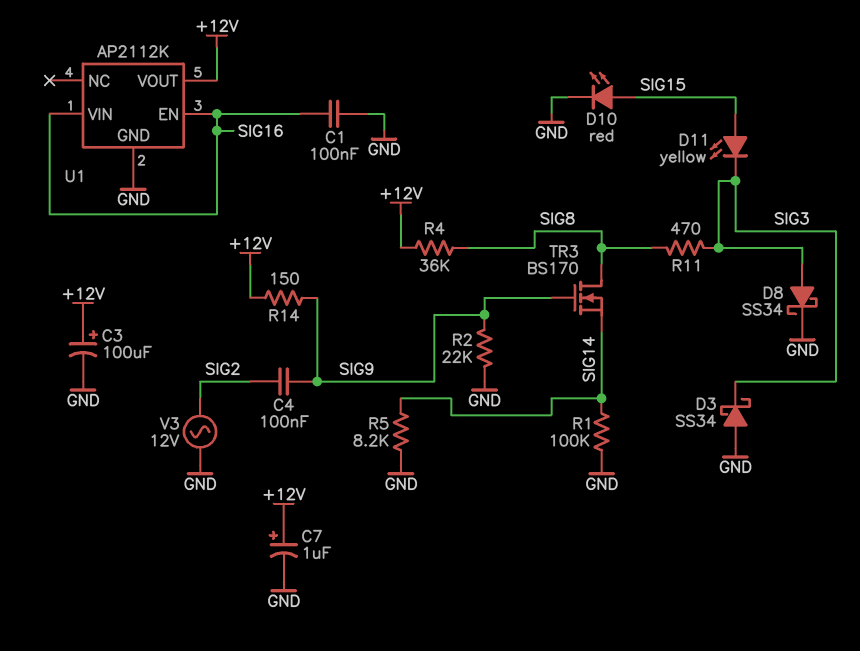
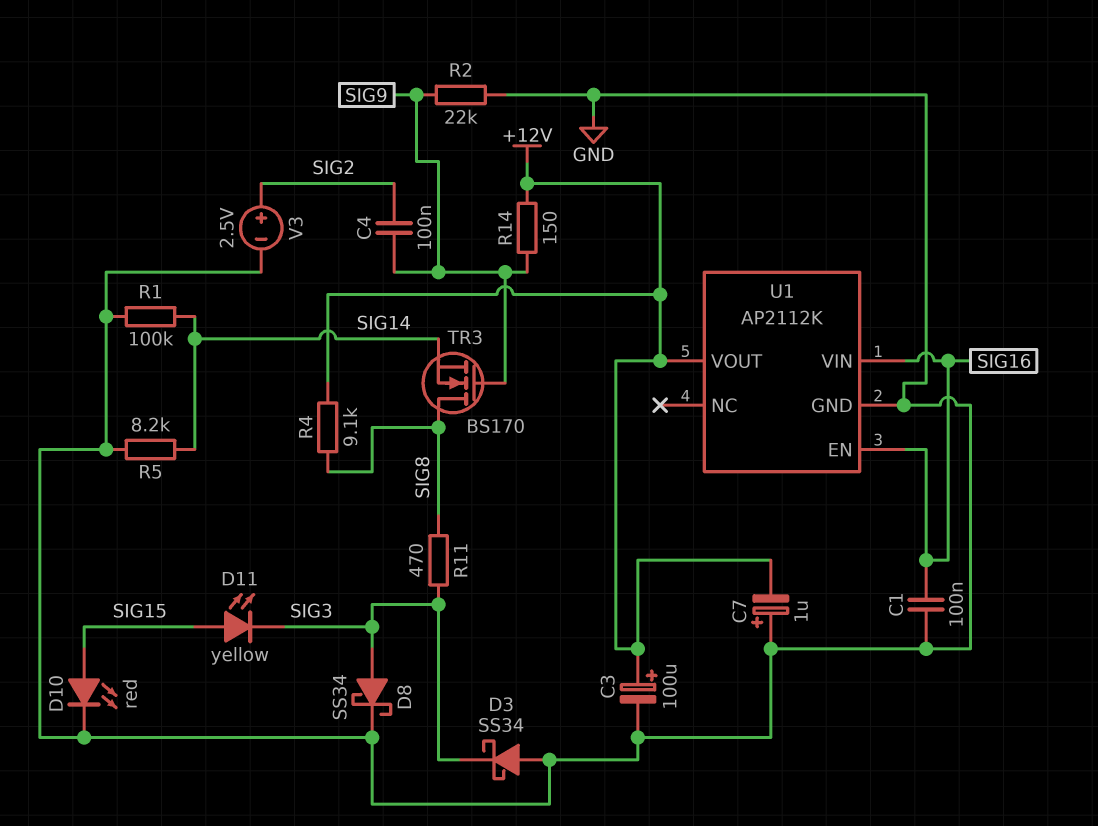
C7: 1uF (plus +12V, minus GND) -> 1uF (plus GND, minus +12V)
R4: 36k (+12V, SIG8) -> 9.1k (+12V, SIG8)
V3: AC 12V (GND, SIG2) -> 2.5V (plus SIG2, minus GND)

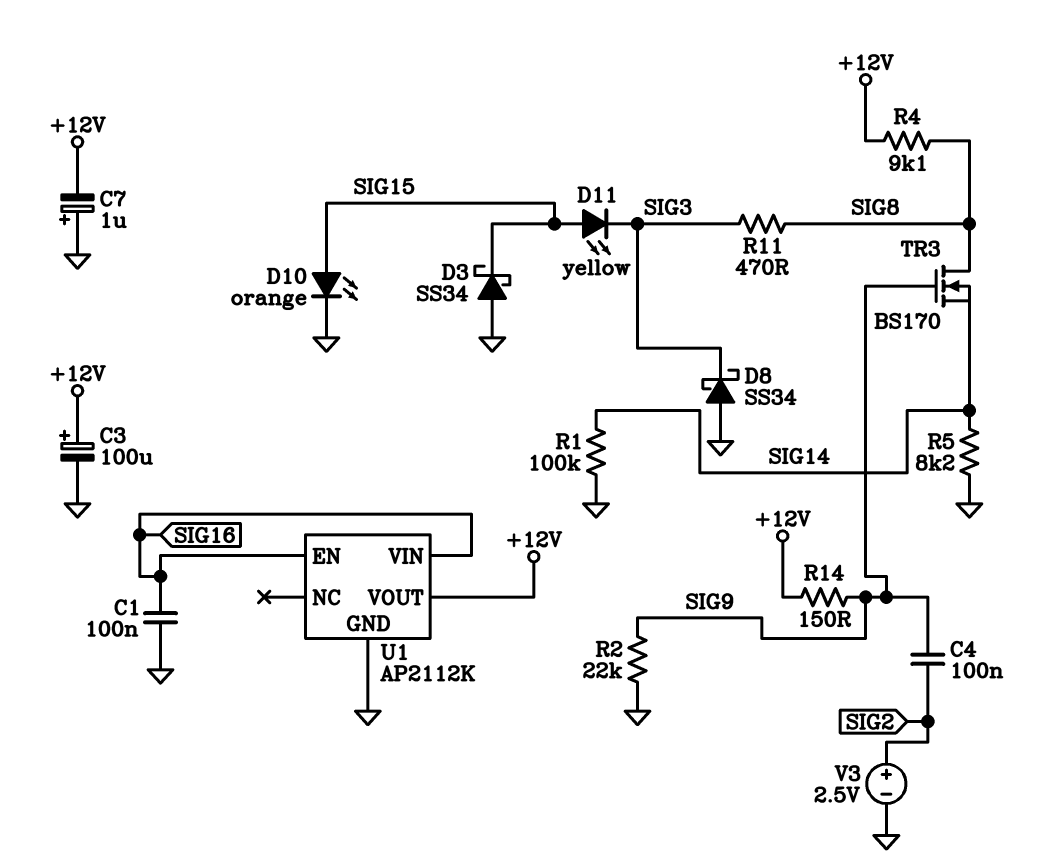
D3: schottky SS34 (A GND, K SIG3) -> schottky SS34 (A GND, K SIG15)
D8: schottky SS34 (A SIG3, K GND) -> schottky SS34 (A GND, K SIG3)
D10: LED red (A SIG15, K GND) -> LED orange (A SIG15, K GND)

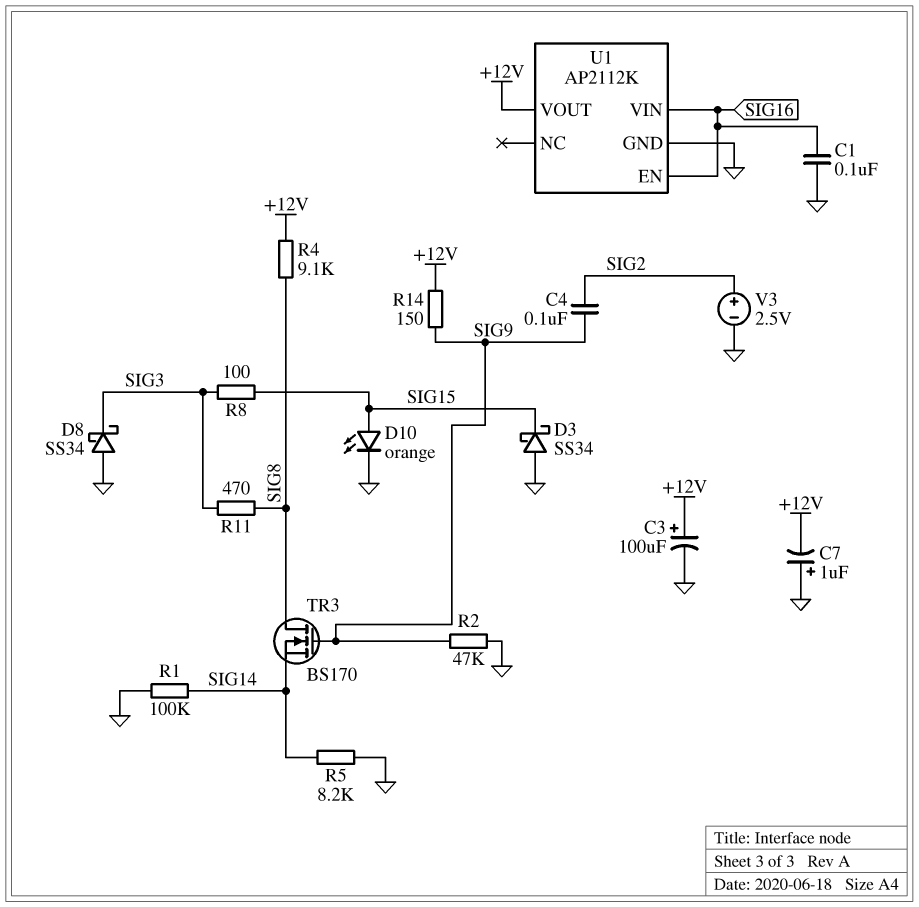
D11: LED yellow (A SIG15, K SIG3) -> none
R2: 22k (GND, SIG9) -> 47k (GND, SIG9)
R8: none -> 100 (SIG3, SIG15)

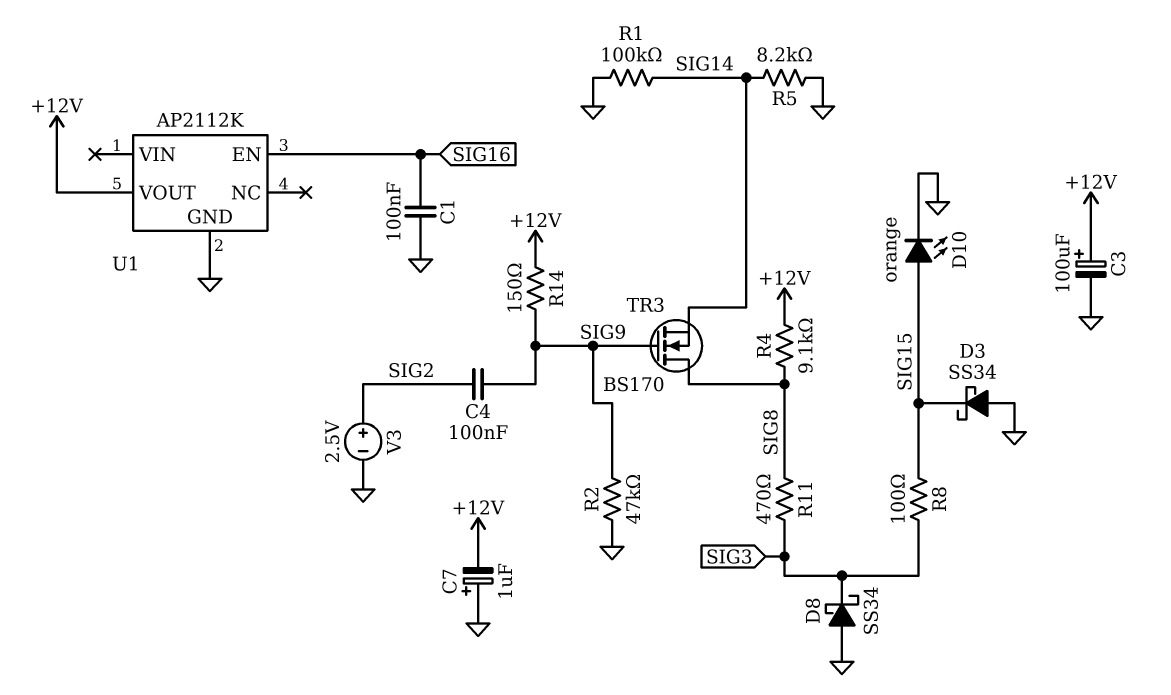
U1 pin VIN: SIG16 -> none

